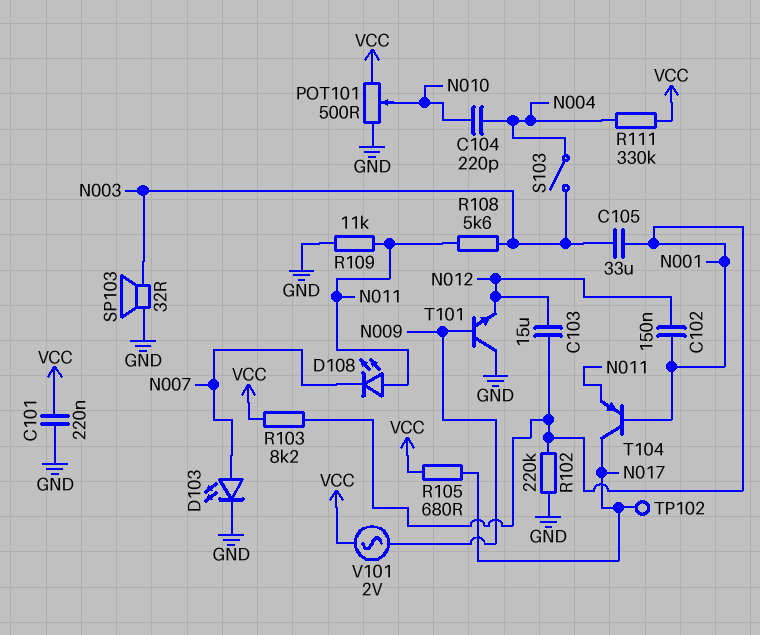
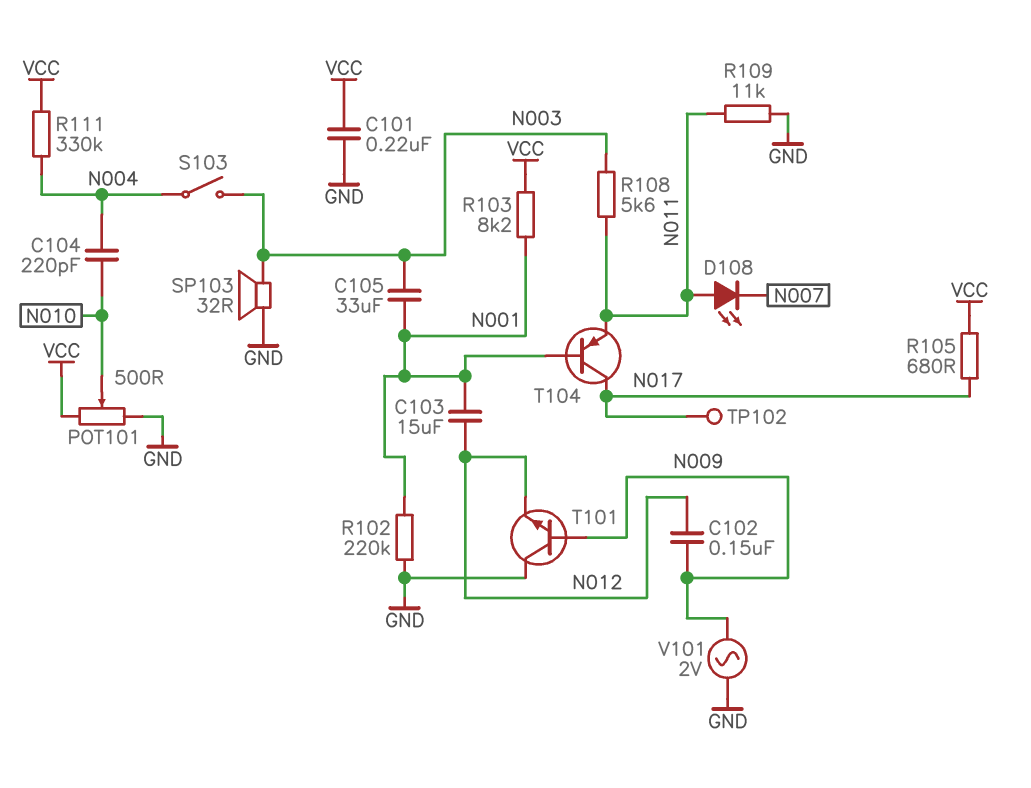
C102: 150nF (N001, N012) -> 150nF (N009, N012)
D103: LED (A N007, K GND) -> none
V101: AC 2V (N009, VCC) -> AC 2V (GND, N009)

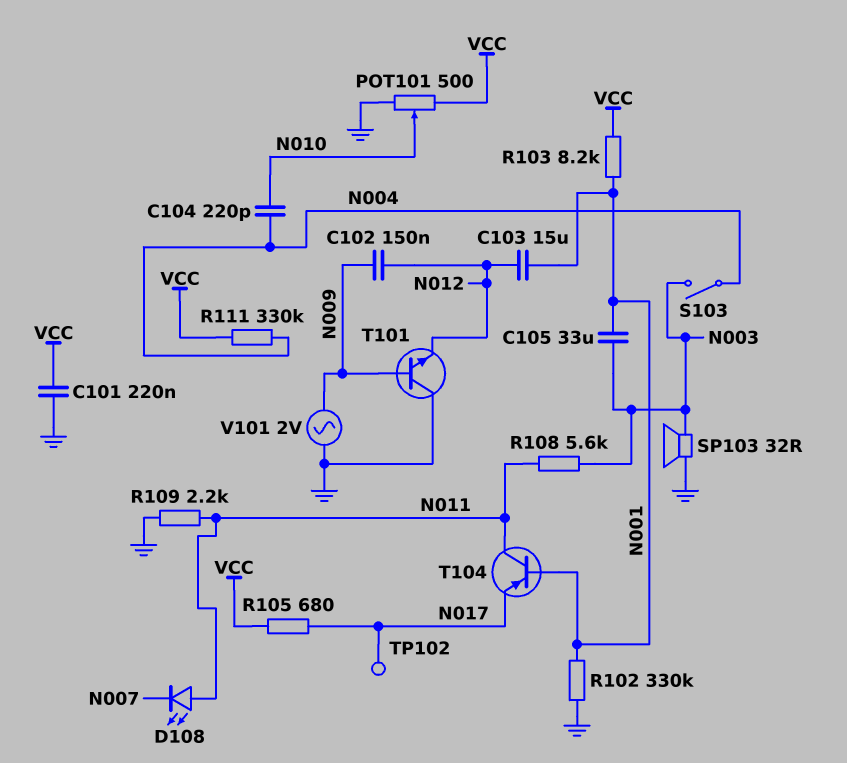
R102: 220k (GND, N001) -> 330k (GND, N001)
R109: 11k (GND, N011) -> 2.2k (GND, N011)
T104: PNP (B N001, C N017, E N011) -> PNP (B N001, C N011, E N017)

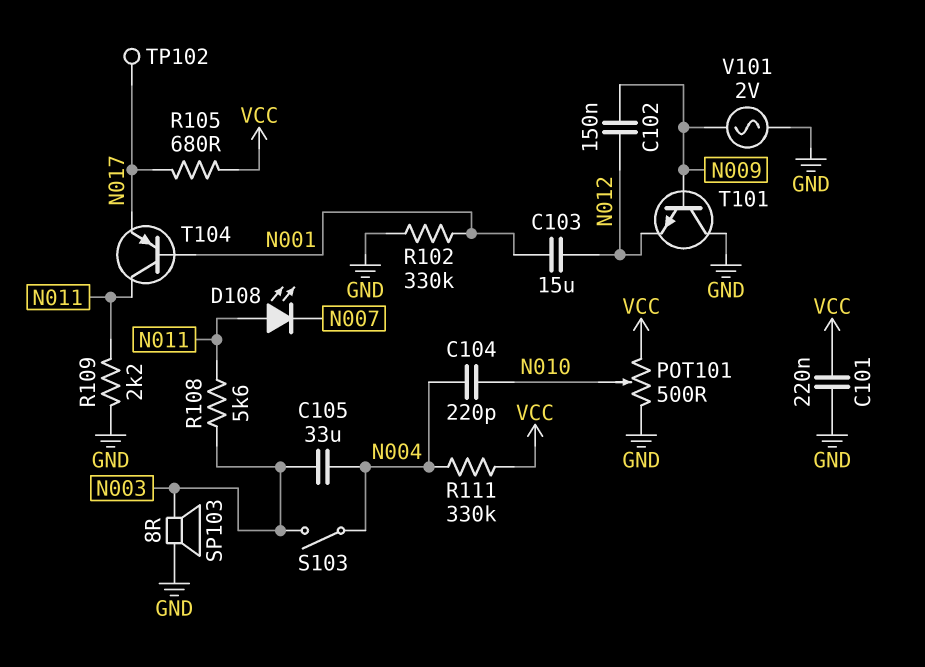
C105: 33uF (N001, N003) -> 33uF (N003, N004)
R103: 8.2k (N001, VCC) -> none
SP103: speaker 32R (GND, N003) -> speaker 8R (GND, N003)

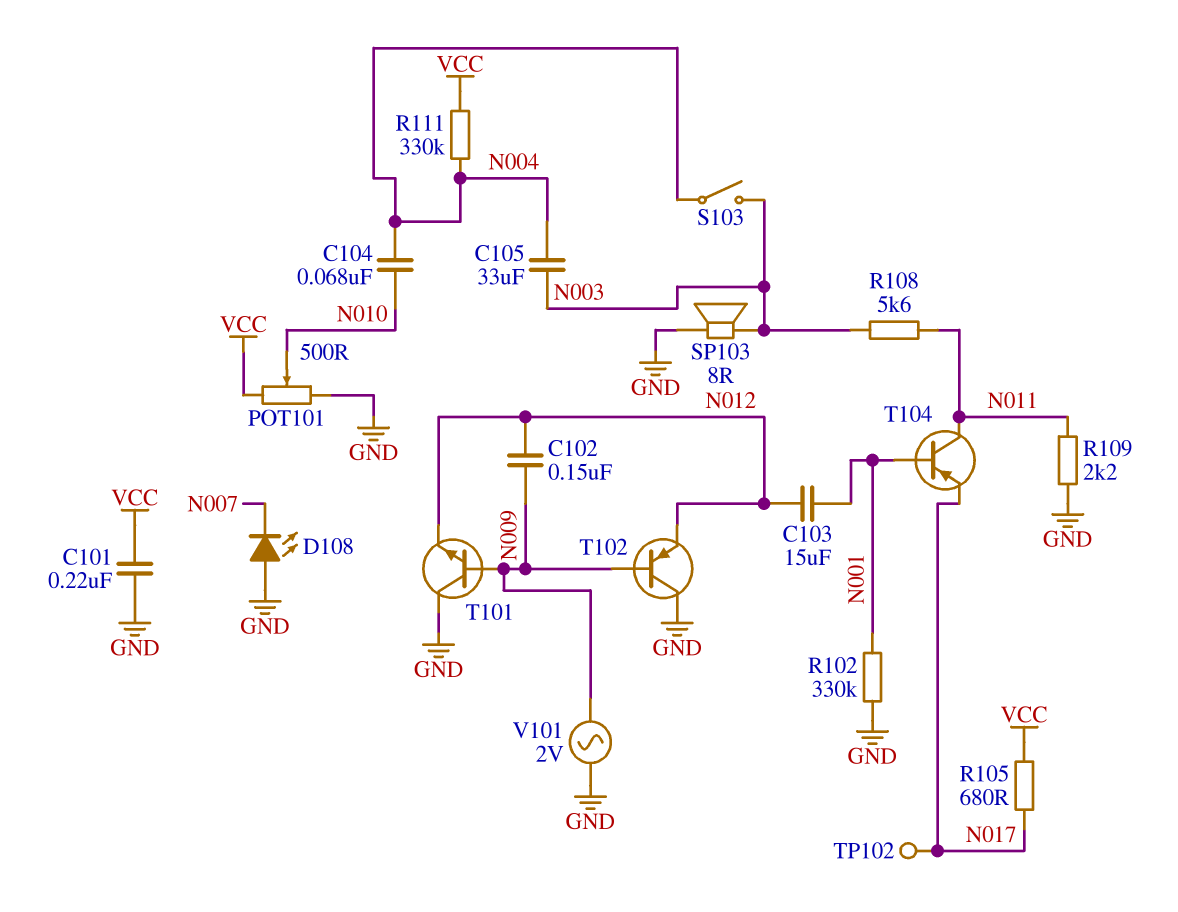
C104: 220pF (N004, N010) -> 68nF (N004, N010)
D108: LED (A N011, K N007) -> LED (A GND, K N007)
T102: none -> PNP (B N009, C GND, E N012)

